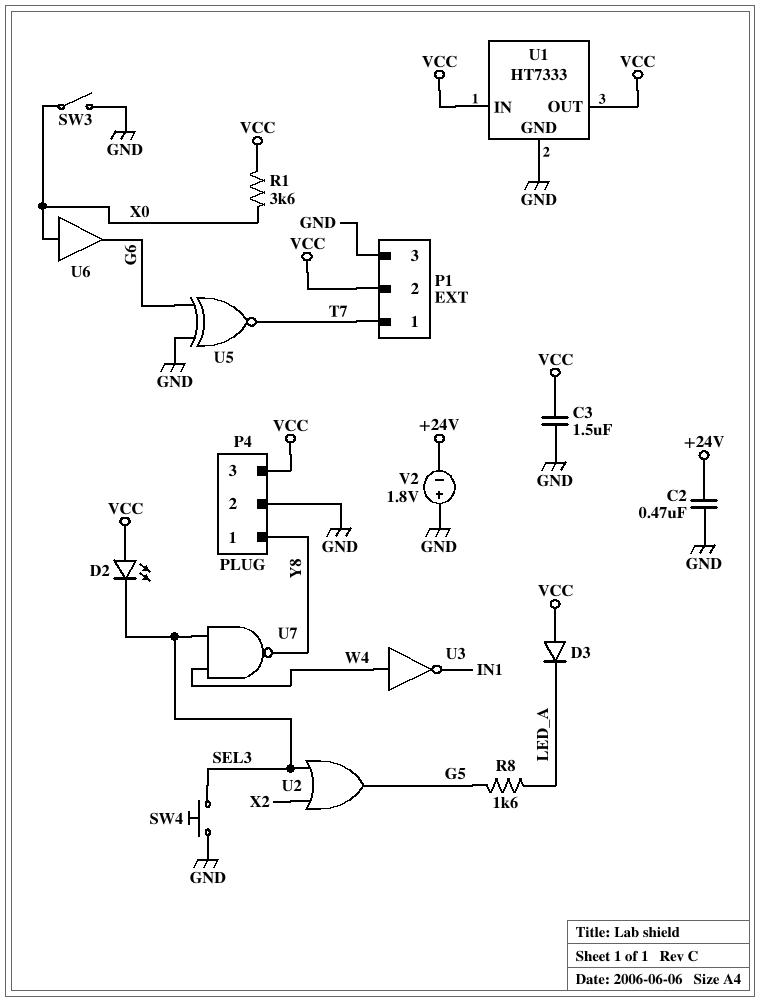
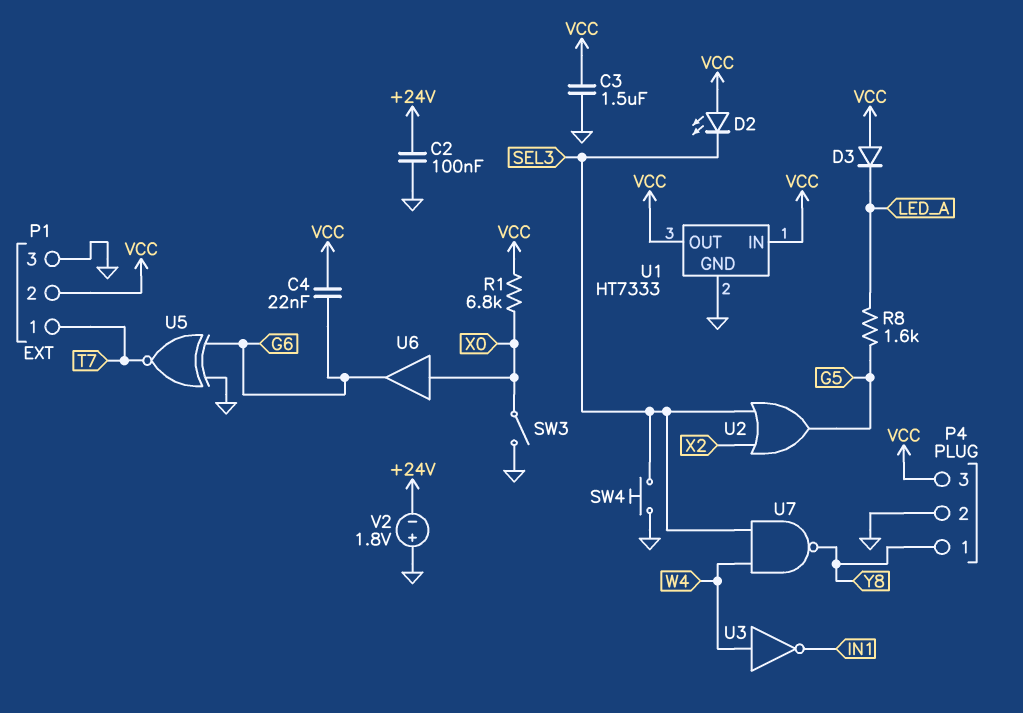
C2: 470nF (+24V, GND) -> 100nF (+24V, GND)
C4: none -> 22nF (G6, VCC)
R1: 3.6k (VCC, X0) -> 6.8k (VCC, X0)

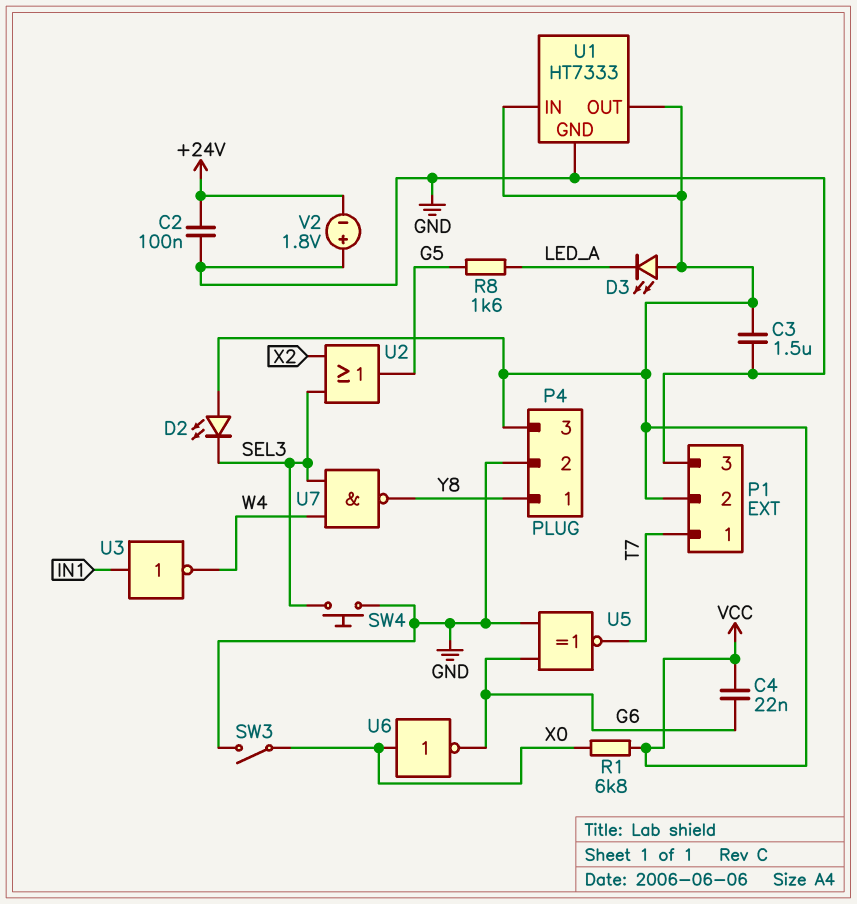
D3: diode (A VCC, K LED_A) -> LED (A VCC, K LED_A)
U3: NOT (in W4, out IN1) -> NOT (in IN1, out W4)
U6: buffer (in X0, out G6) -> NOT (in X0, out G6)

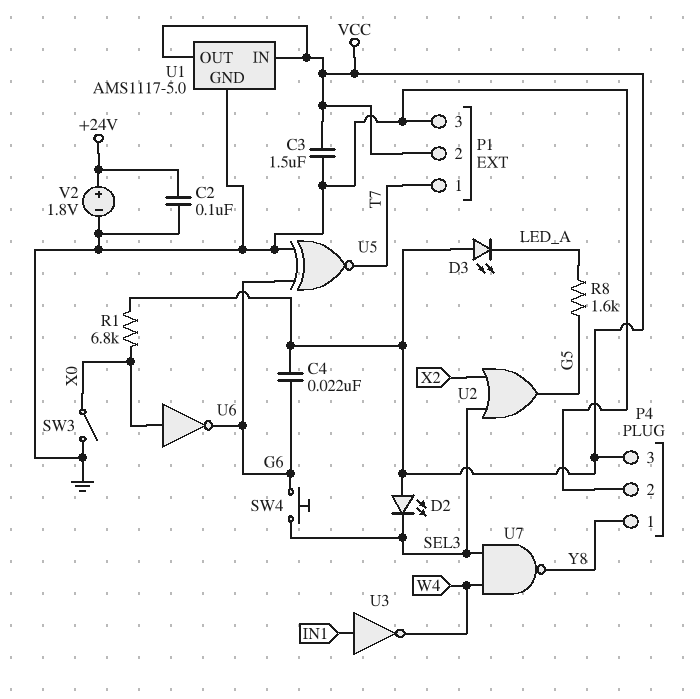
SW4: button (GND, SEL3) -> button (G6, SEL3)
U1: HT7333 -> AMS1117-5.0
V2: 1.8V (plus GND, minus +24V) -> 1.8V (plus +24V, minus GND)

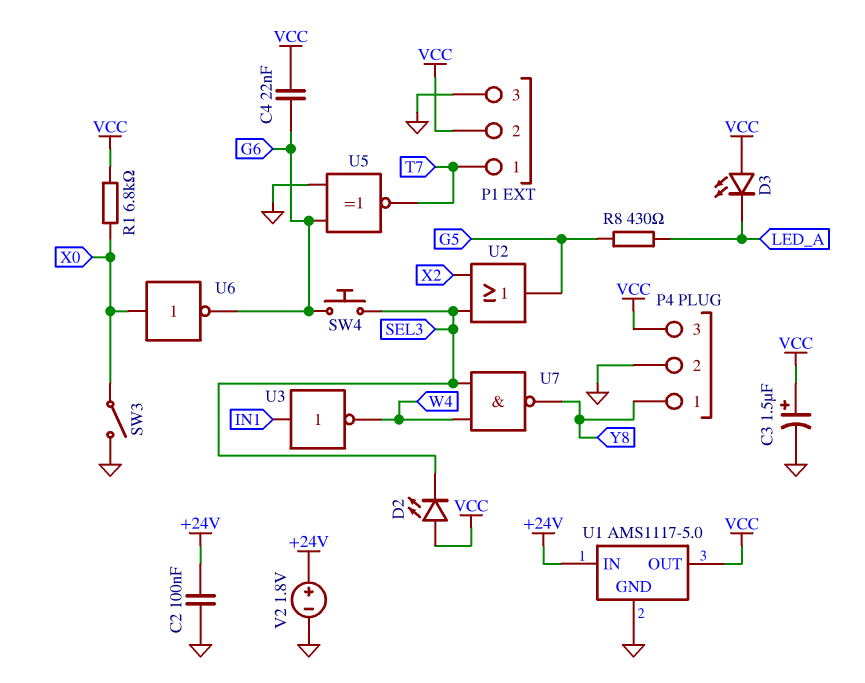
C3: 1.5uF (GND, VCC) -> 1.5uF (plus VCC, minus GND)
R8: 1.6k (G5, LED_A) -> 430 (G5, LED_A)
U1 pin IN: VCC -> +24V

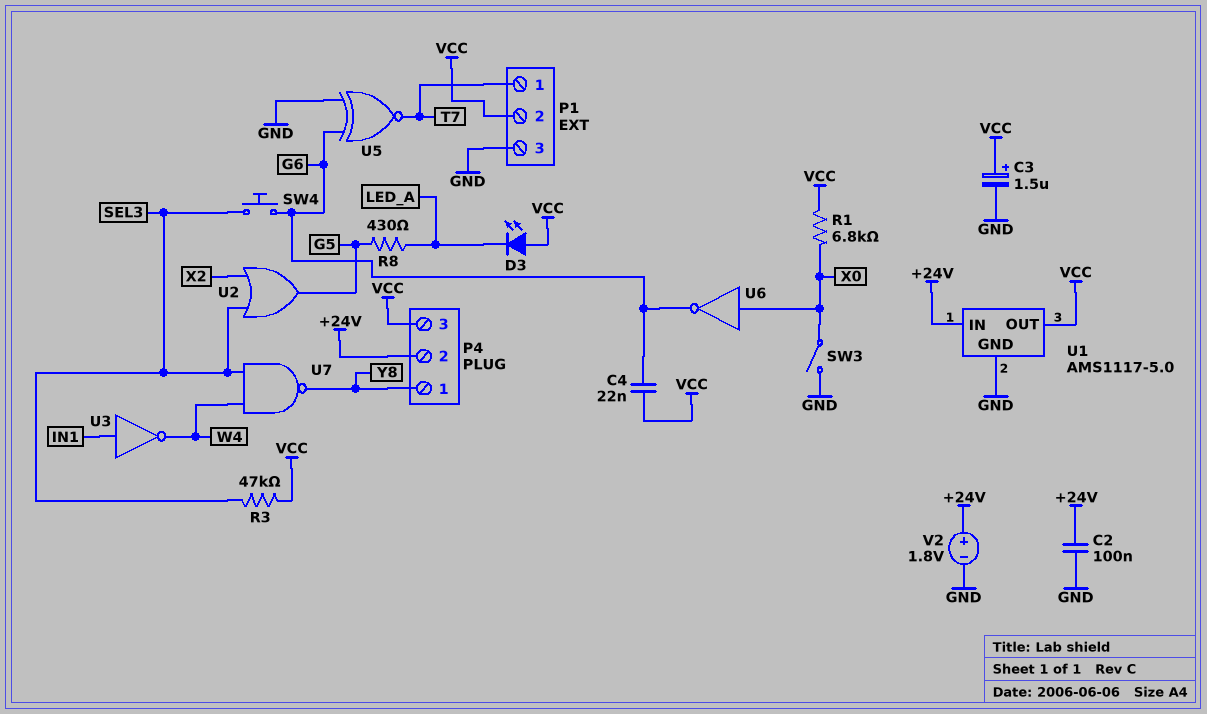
D2: LED (A VCC, K SEL3) -> none
P4 pin 2: GND -> +24V
R3: none -> 47k (SEL3, VCC)

